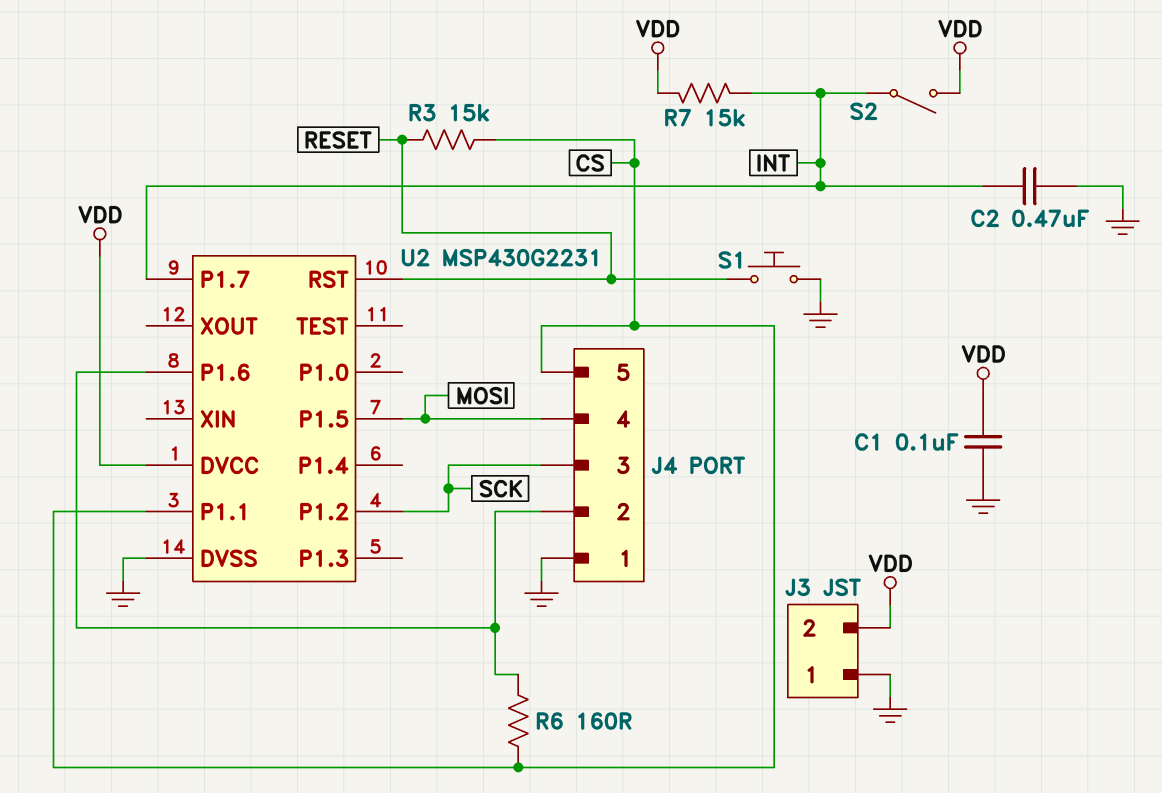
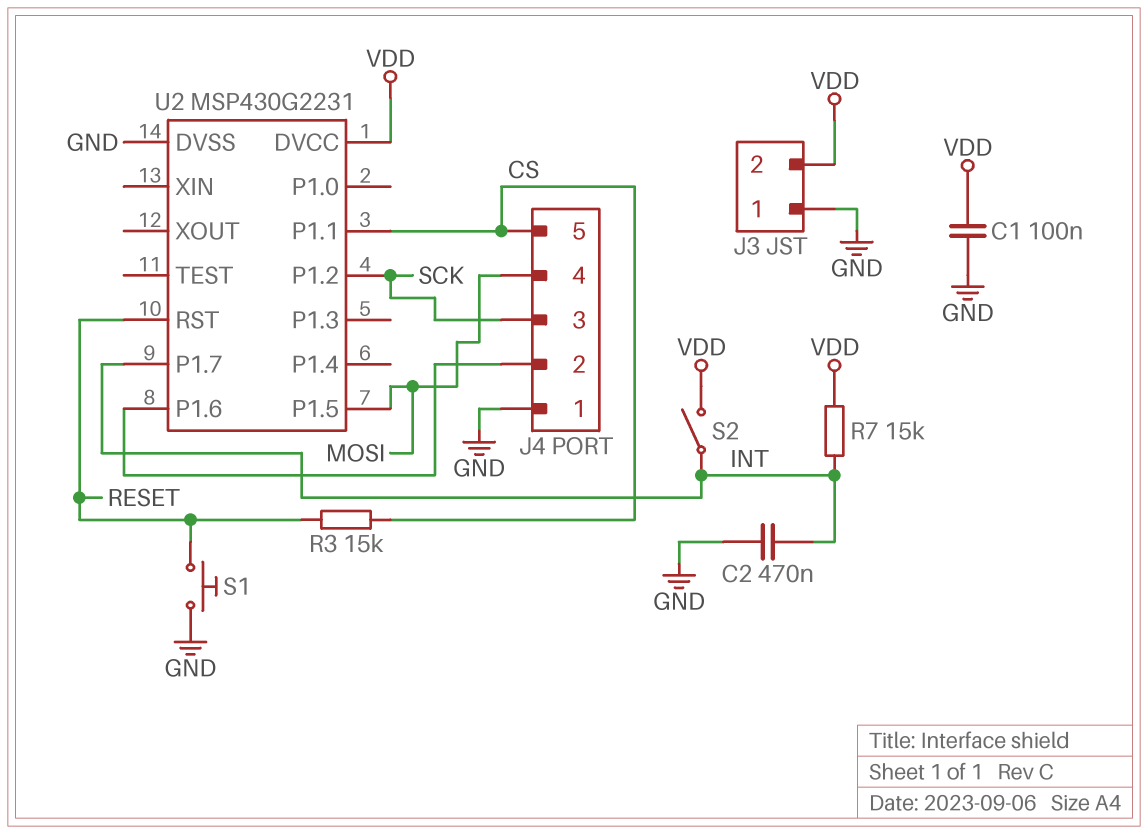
R6: 160 (CS, J4/2) -> none

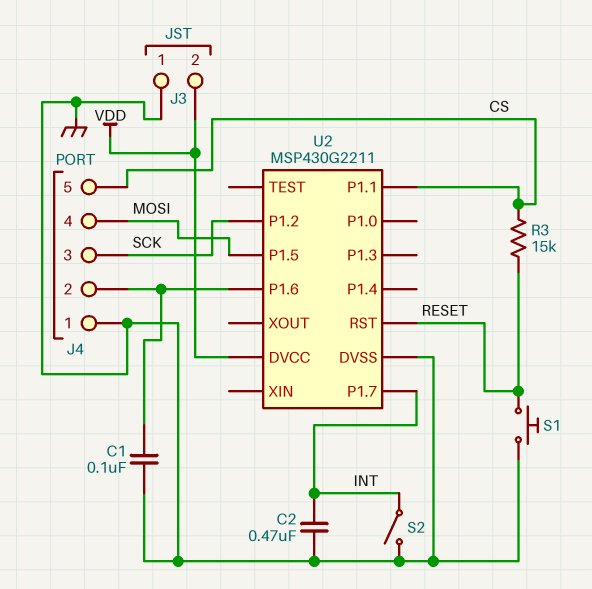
C1: 100nF (GND, VDD) -> 100nF (GND, J4/2)
R7: 15k (INT, VDD) -> none
S2: switch (INT, VDD) -> switch (GND, INT)
U2: MSP430G2231 -> MSP430G2211

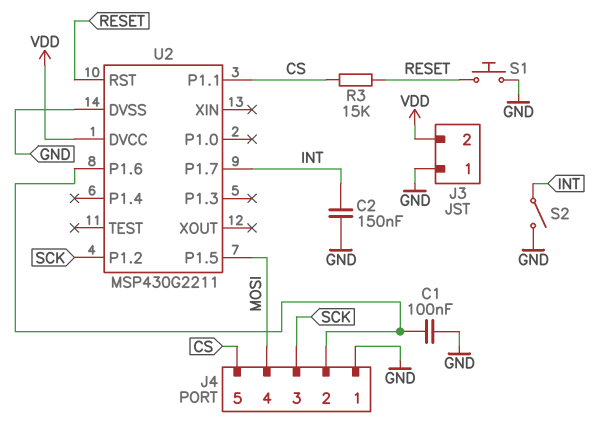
C2: 470nF (GND, INT) -> 150nF (GND, INT)

